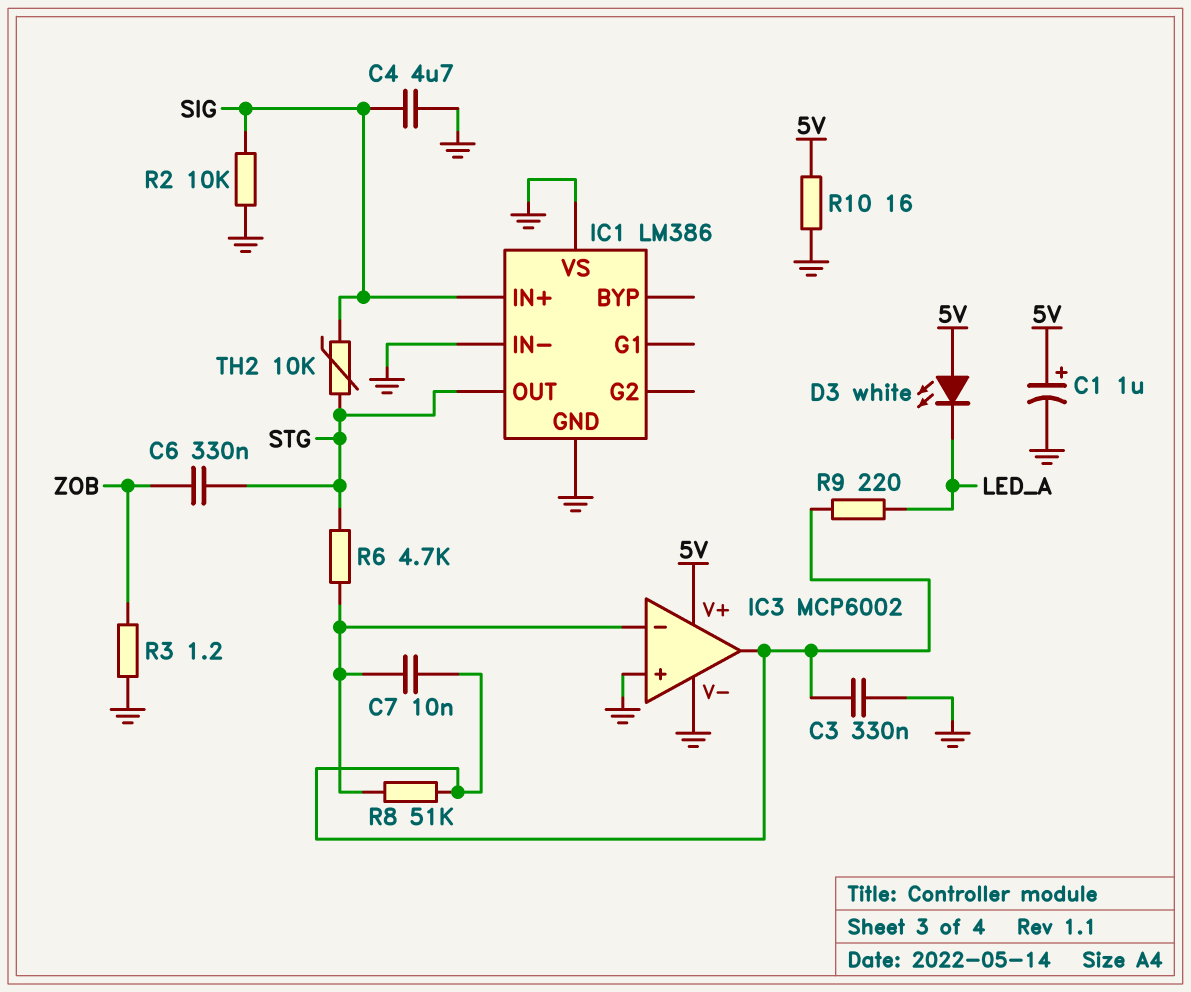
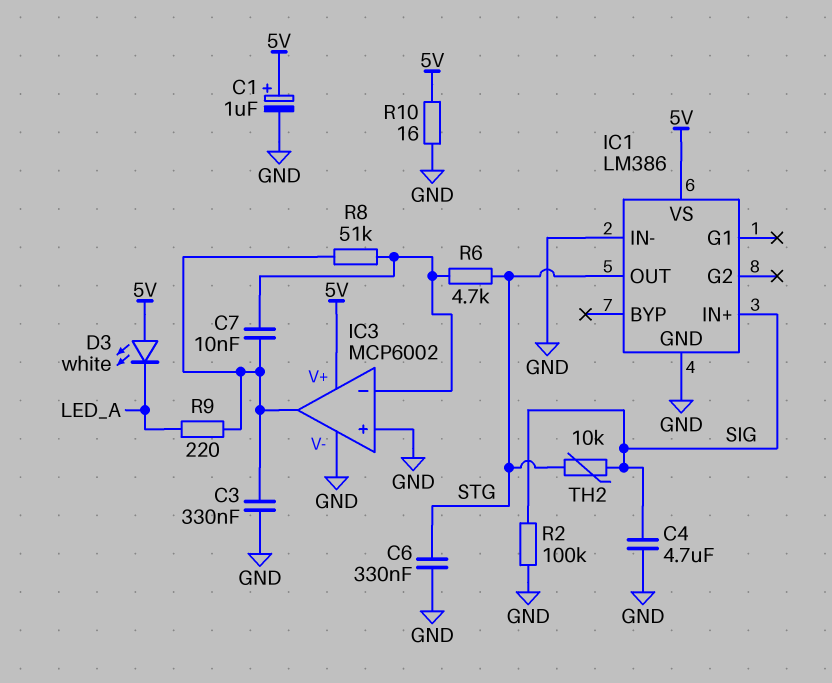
C6: 330nF (STG, ZOB) -> 330nF (GND, STG)
IC1 pin VS: GND -> 5V
R2: 10k (GND, SIG) -> 100k (GND, SIG)
R3: 1.2 (GND, ZOB) -> none

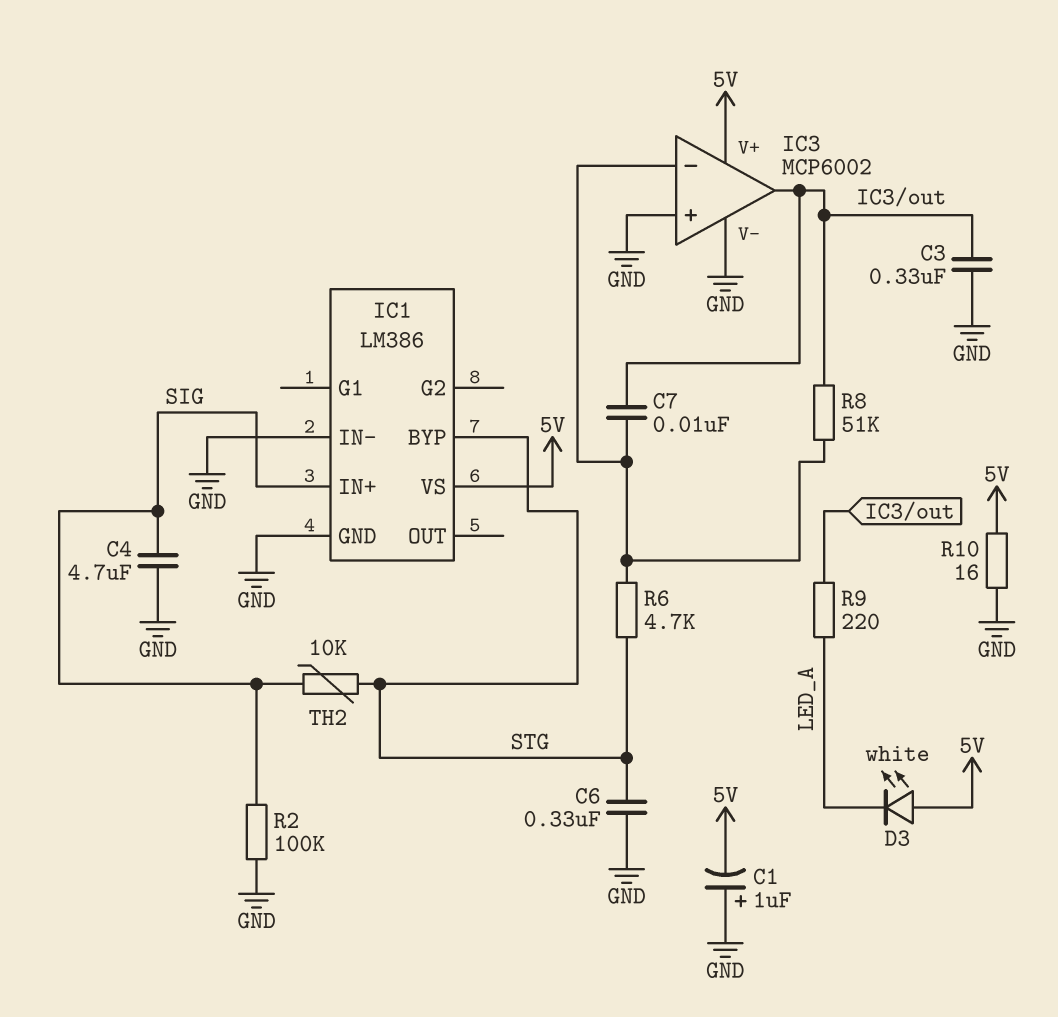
C1: 1uF (plus 5V, minus GND) -> 1uF (plus GND, minus 5V)
IC1 pin BYP: none -> STG
IC1 pin OUT: STG -> none

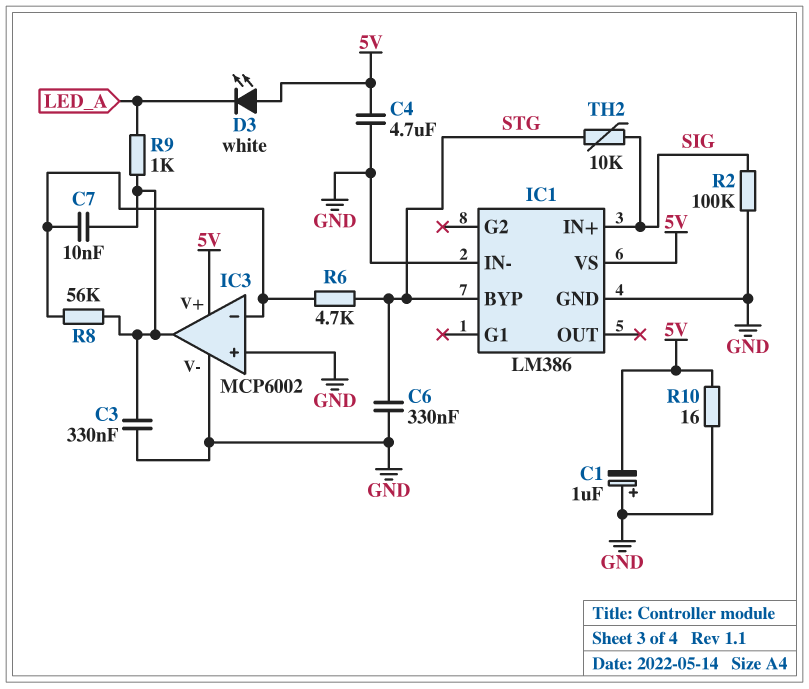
C4: 4.7uF (GND, SIG) -> 4.7uF (5V, GND)
R8: 51k (IC3/in-, IC3/out) -> 56k (IC3/in-, IC3/out)
R9: 220 (IC3/out, LED_A) -> 1k (IC3/out, LED_A)

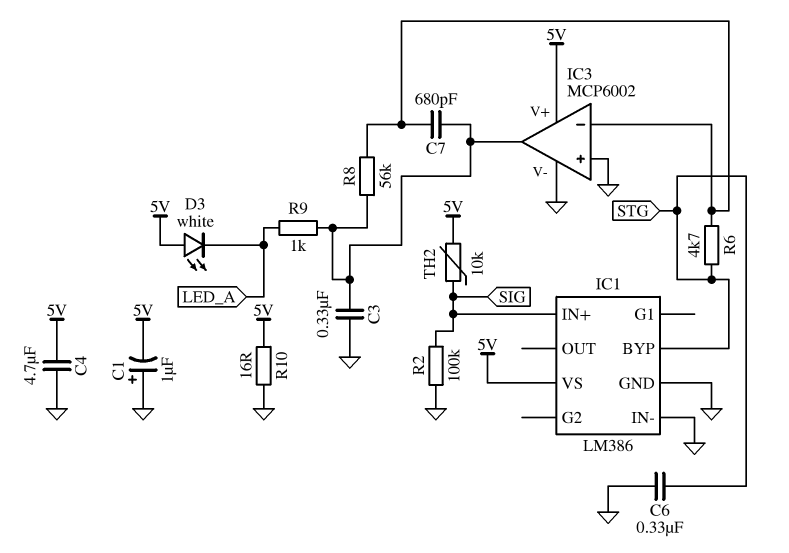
C7: 10nF (IC3/in-, IC3/out) -> 680pF (IC3/in-, IC3/out)
TH2: 10k (SIG, STG) -> 10k (5V, SIG)

